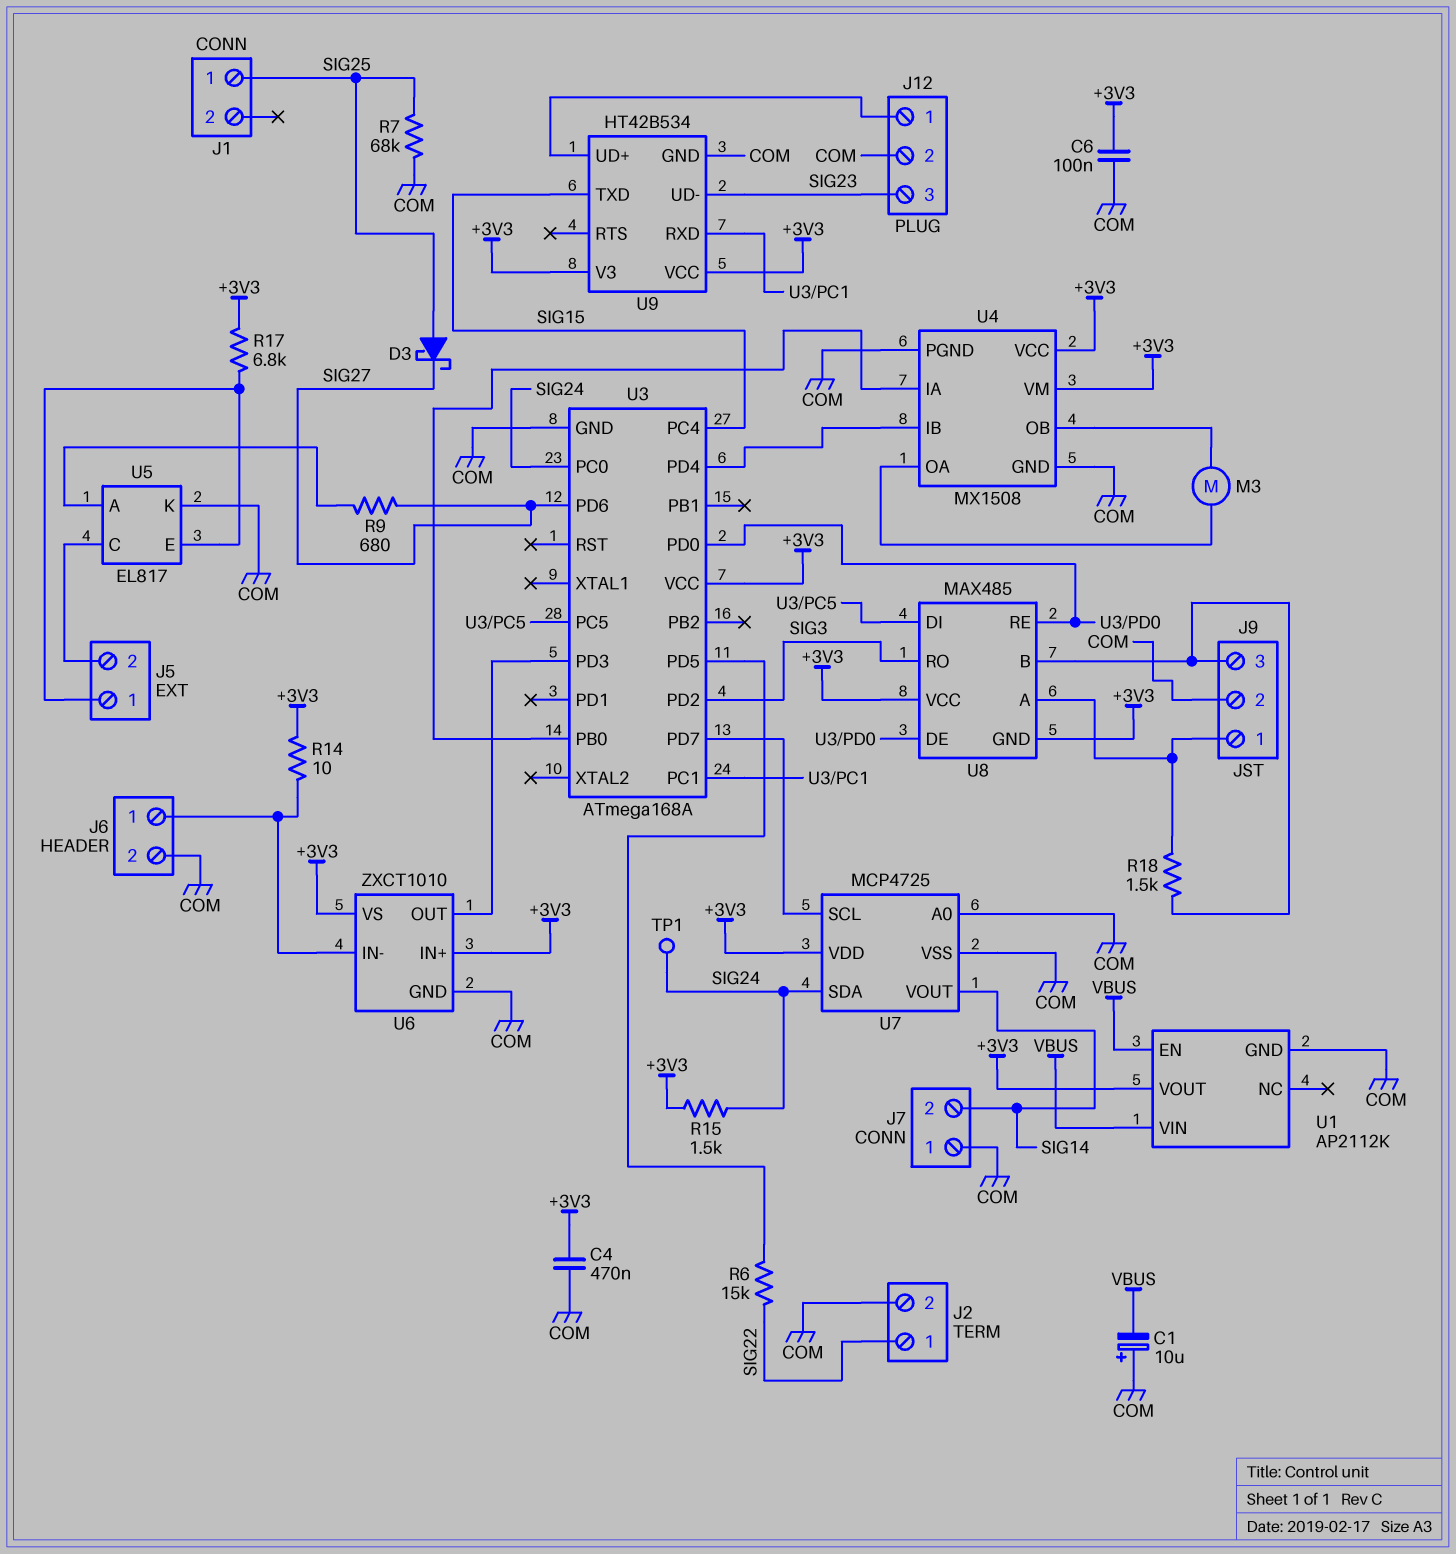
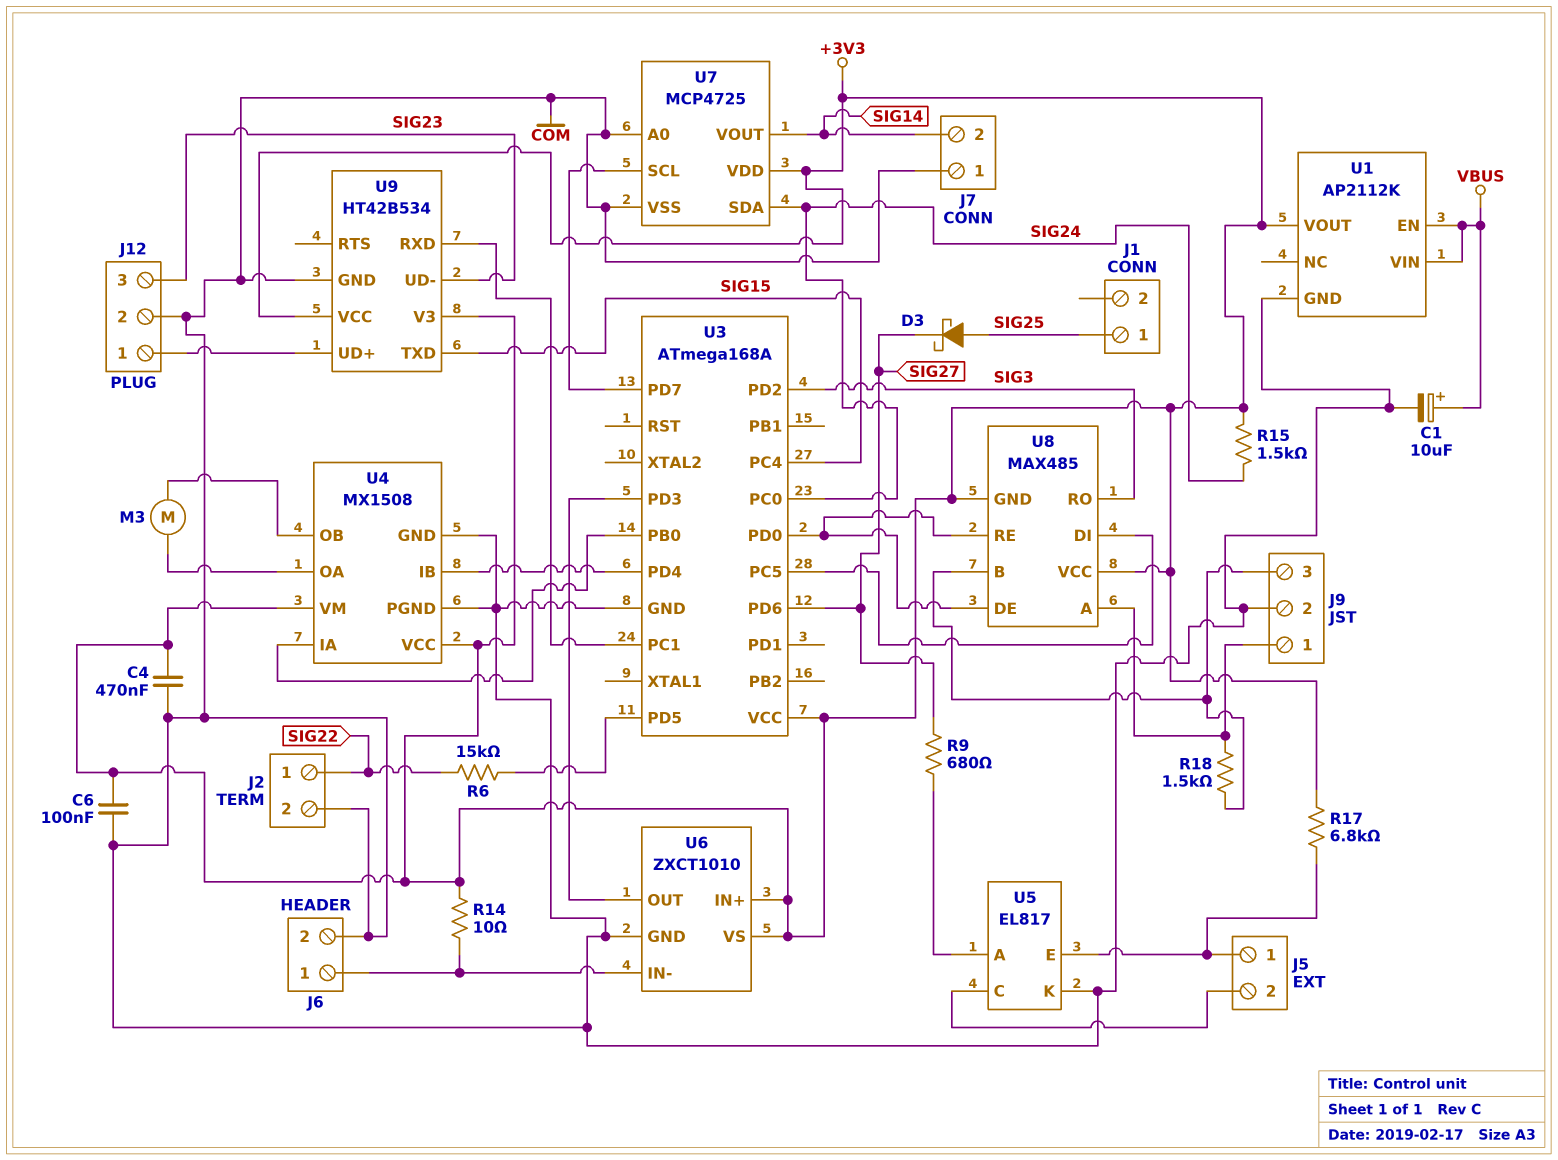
C1: 10uF (plus COM, minus VBUS) -> 10uF (plus VBUS, minus COM)
R7: 68k (COM, SIG25) -> none
TP1: test point (SIG24) -> none

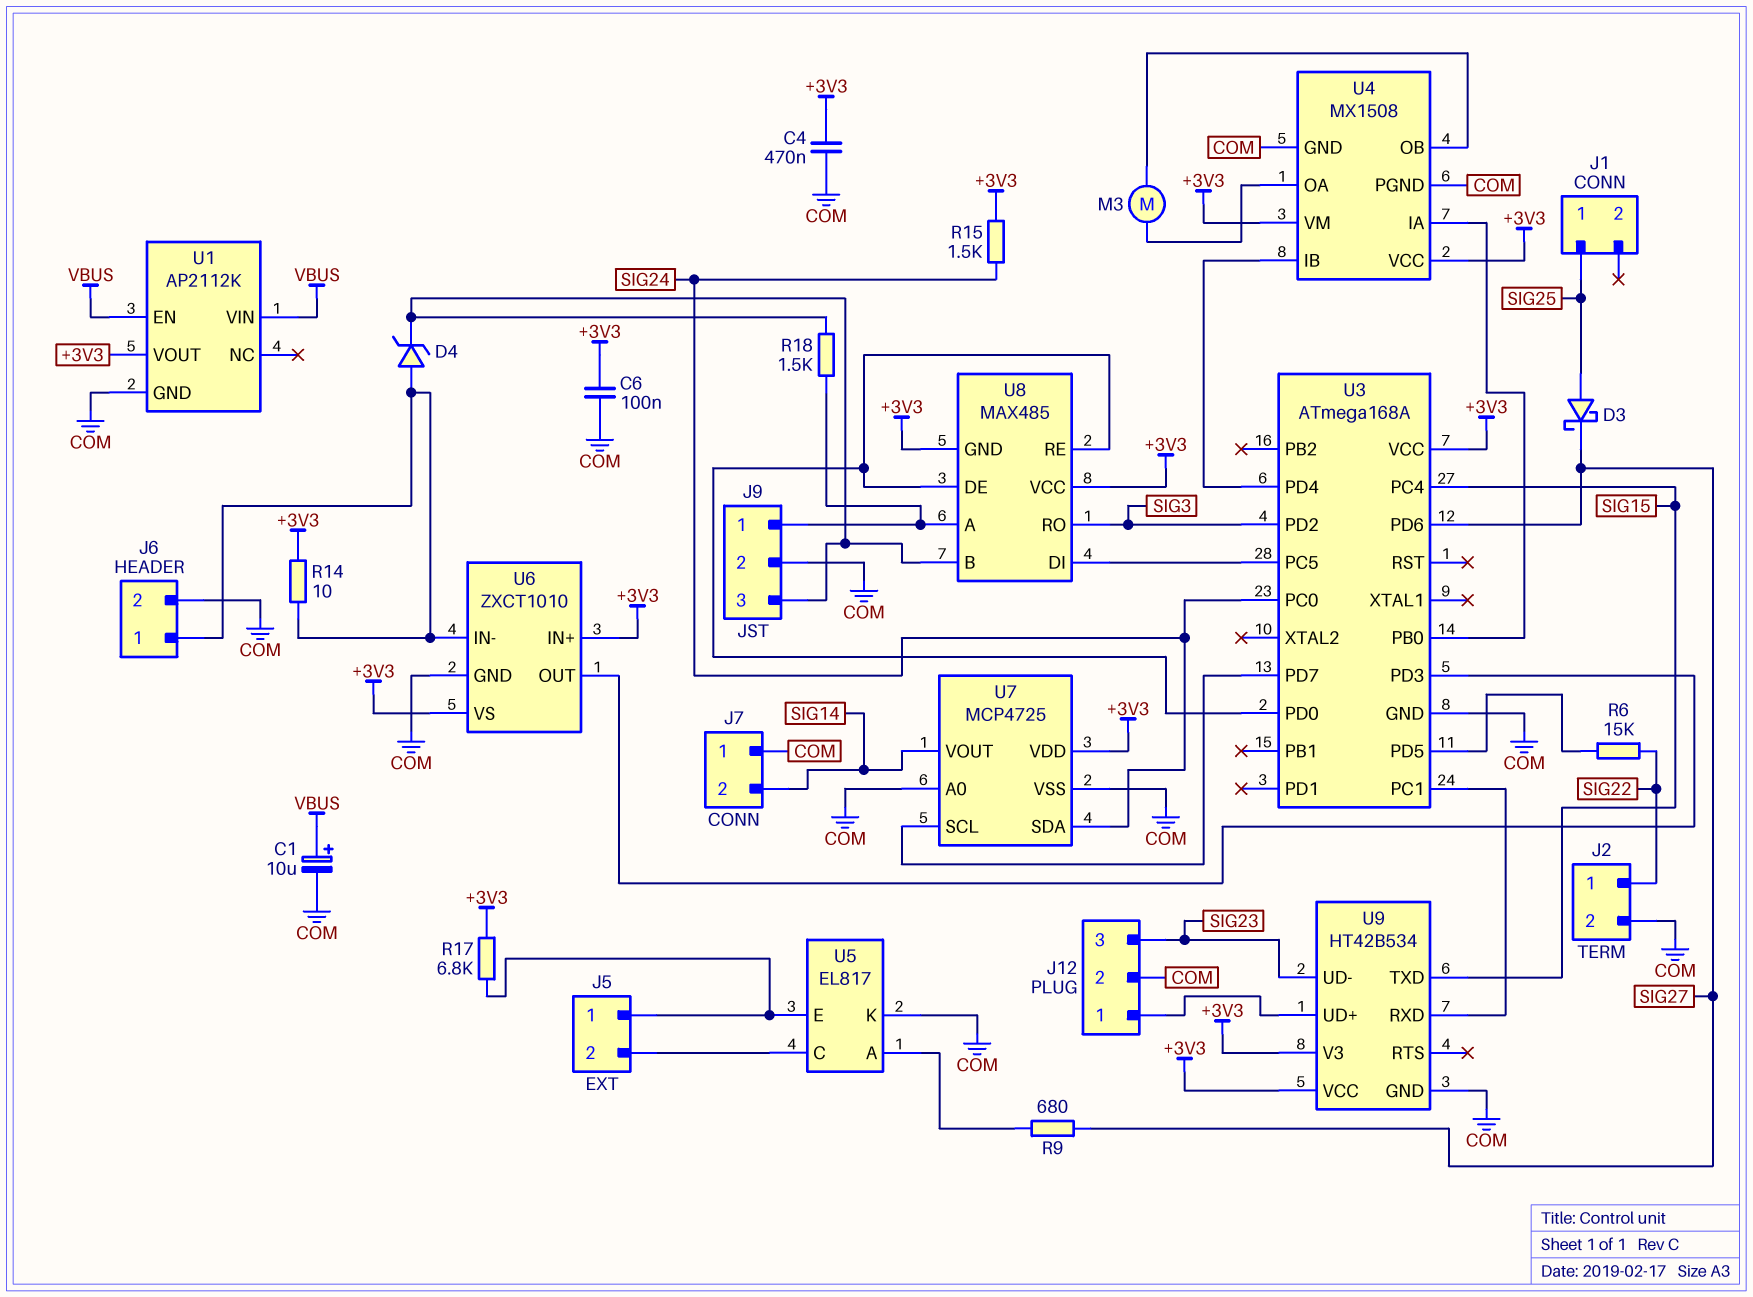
D4: none -> zener (A J6/1, K J9/3)

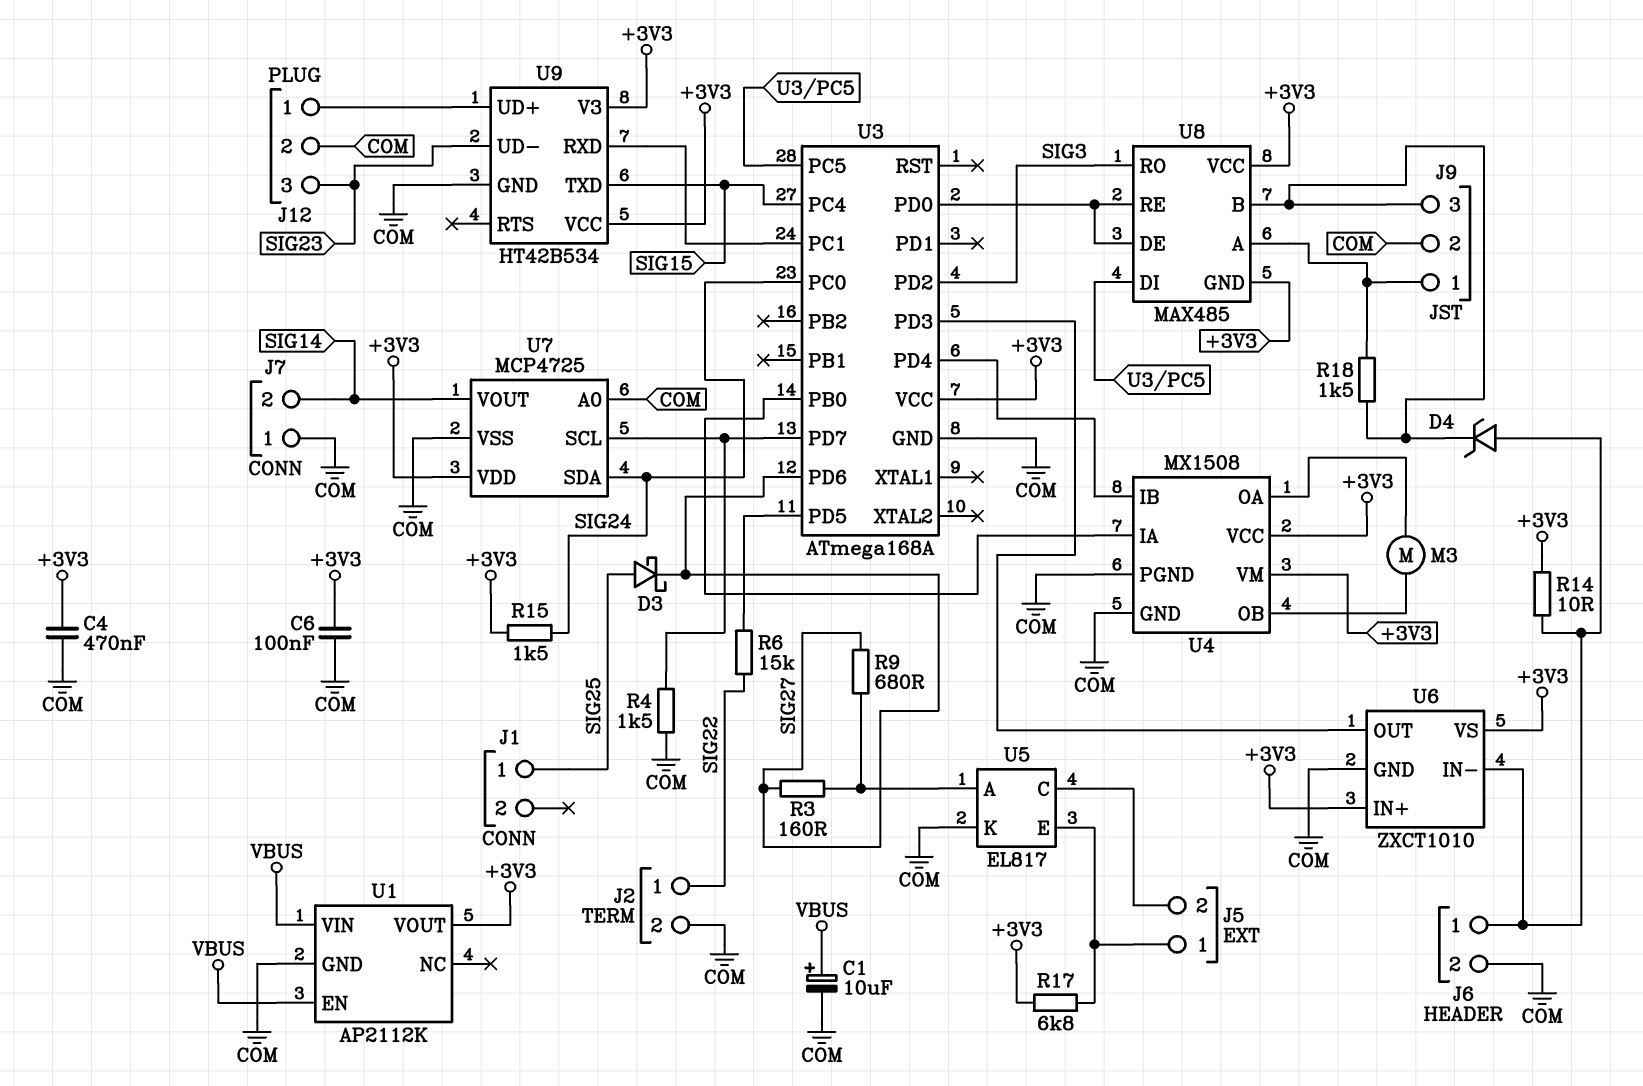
R3: none -> 160 (SIG27, U5/A)
R4: none -> 1.5k (COM, U3/PD7)

